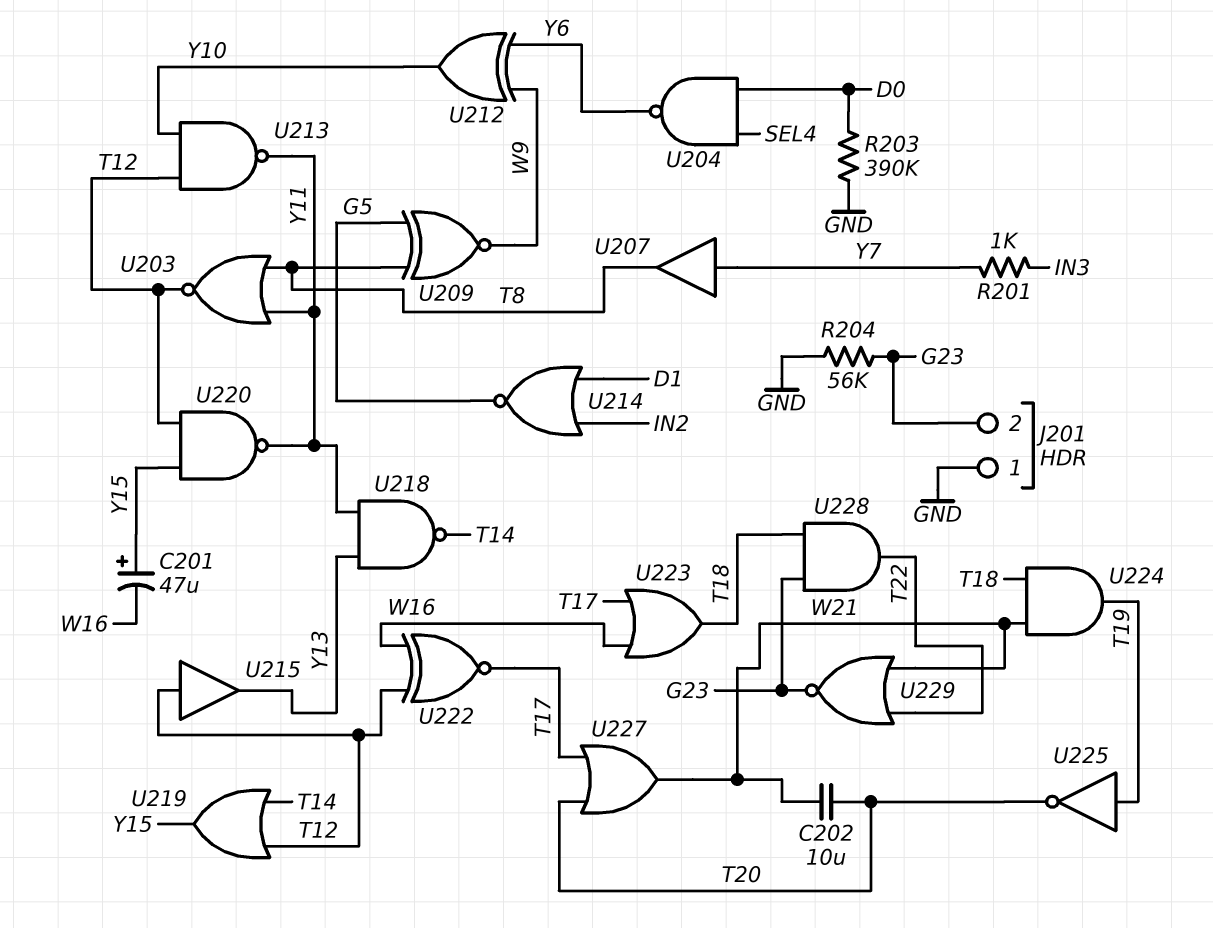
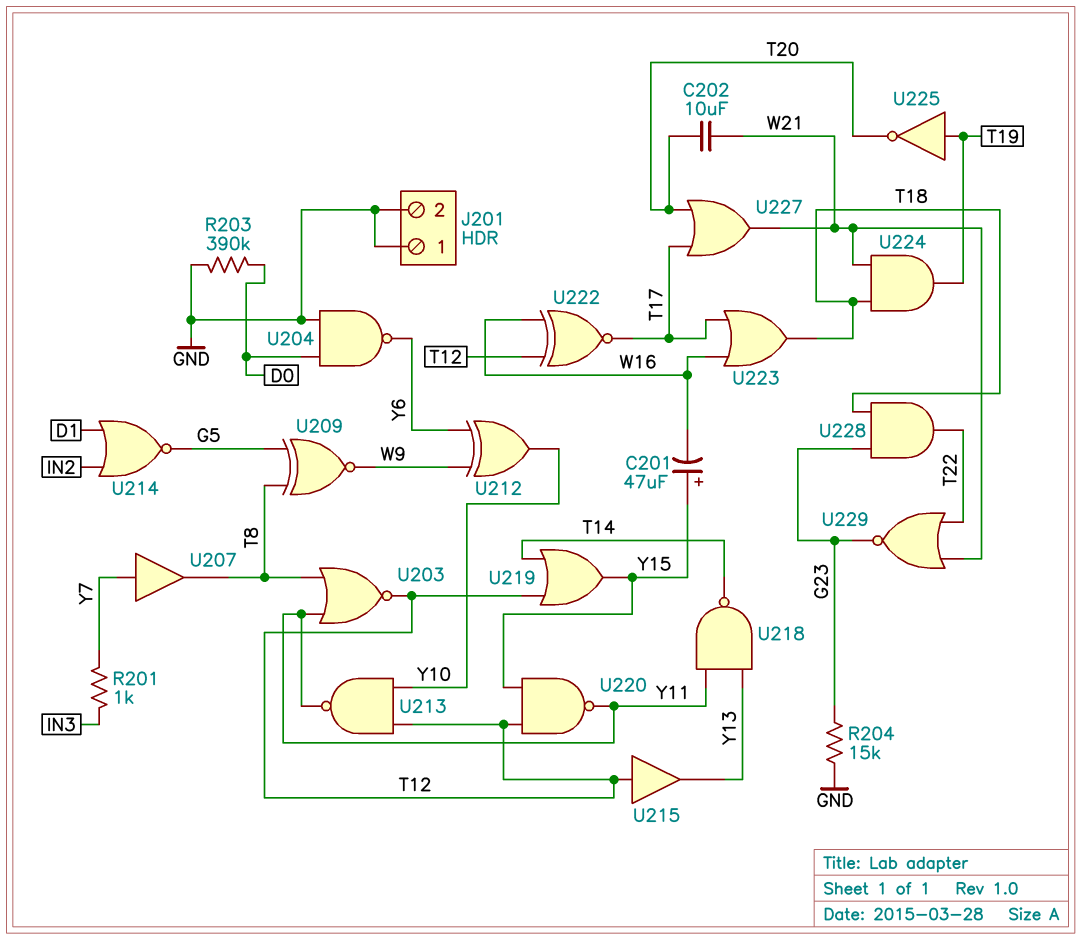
J201 pin 2: G23 -> GND
R204: 56k (G23, GND) -> 15k (G23, GND)
U204: NAND (in D0, in SEL4, out Y6) -> NAND (in D0, in GND, out Y6)

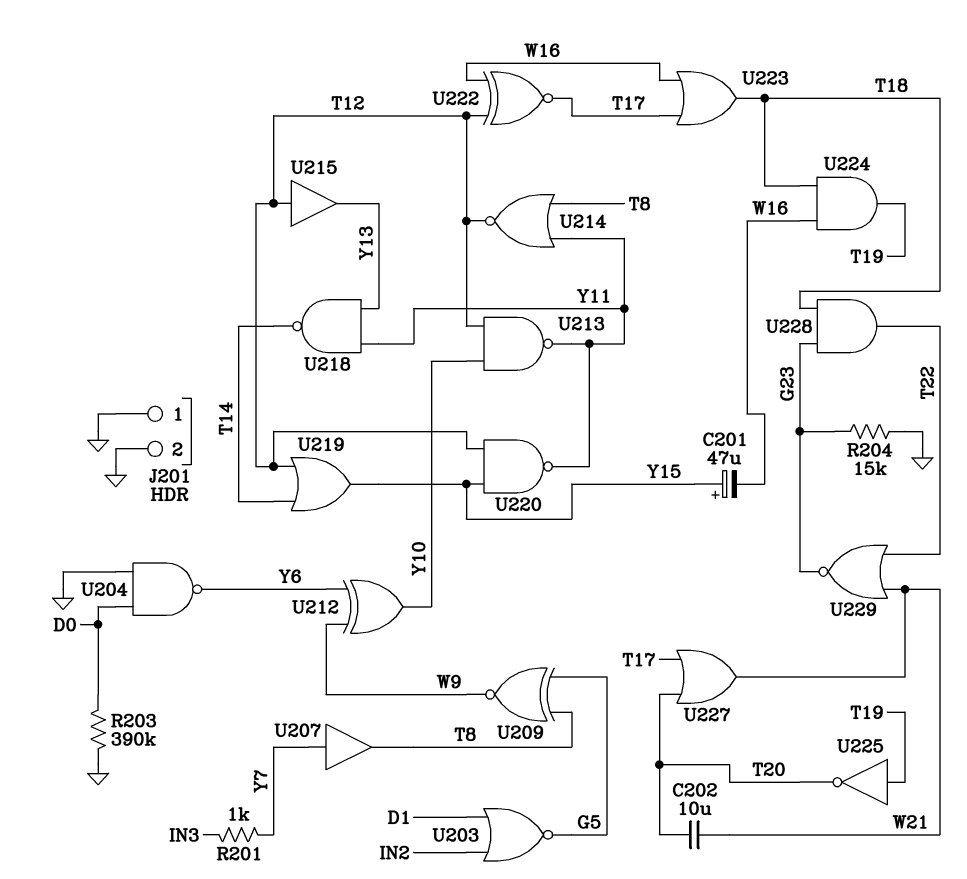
U203: NOR (in T8, in Y11, out T12) -> NOR (in D1, in IN2, out G5)
U214: NOR (in D1, in IN2, out G5) -> NOR (in T8, in Y11, out T12)
U224: AND (in T18, in W21, out T19) -> AND (in T18, in W16, out T19)

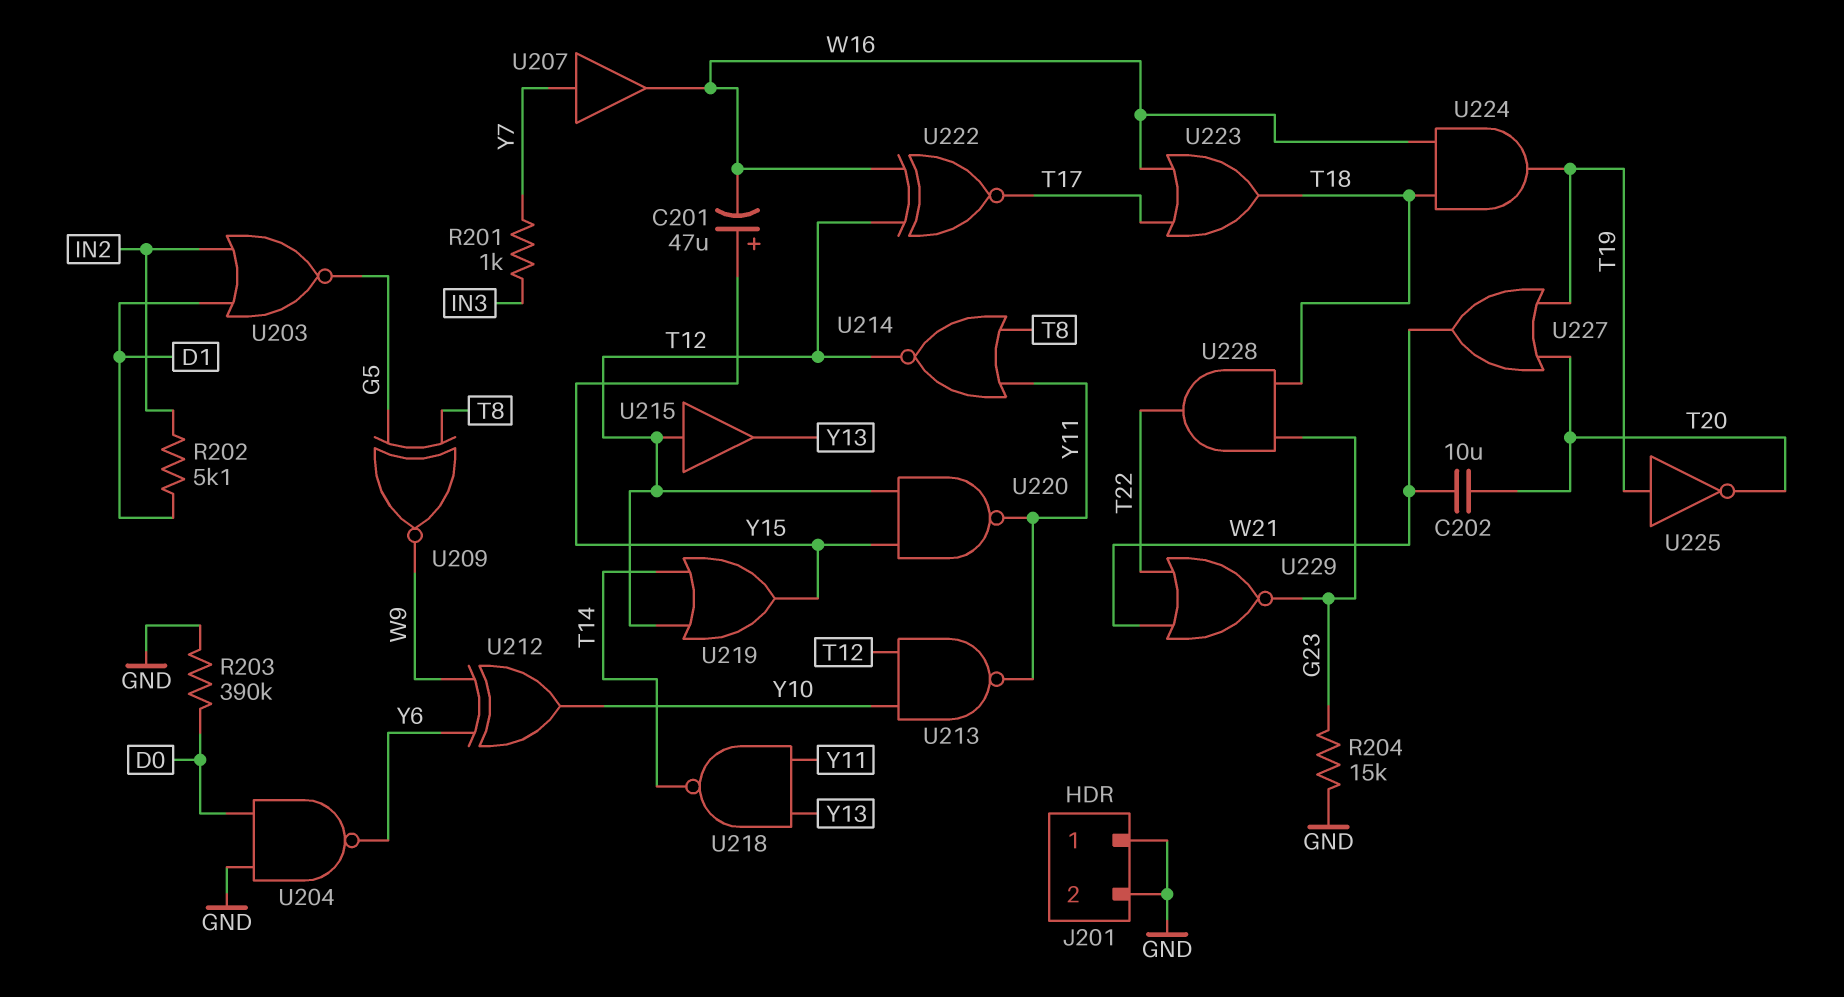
R202: none -> 5.1k (D1, IN2)
U207: buffer (in Y7, out T8) -> buffer (in Y7, out W16)
U227: OR (in T17, in T20, out W21) -> OR (in T19, in T20, out W21)

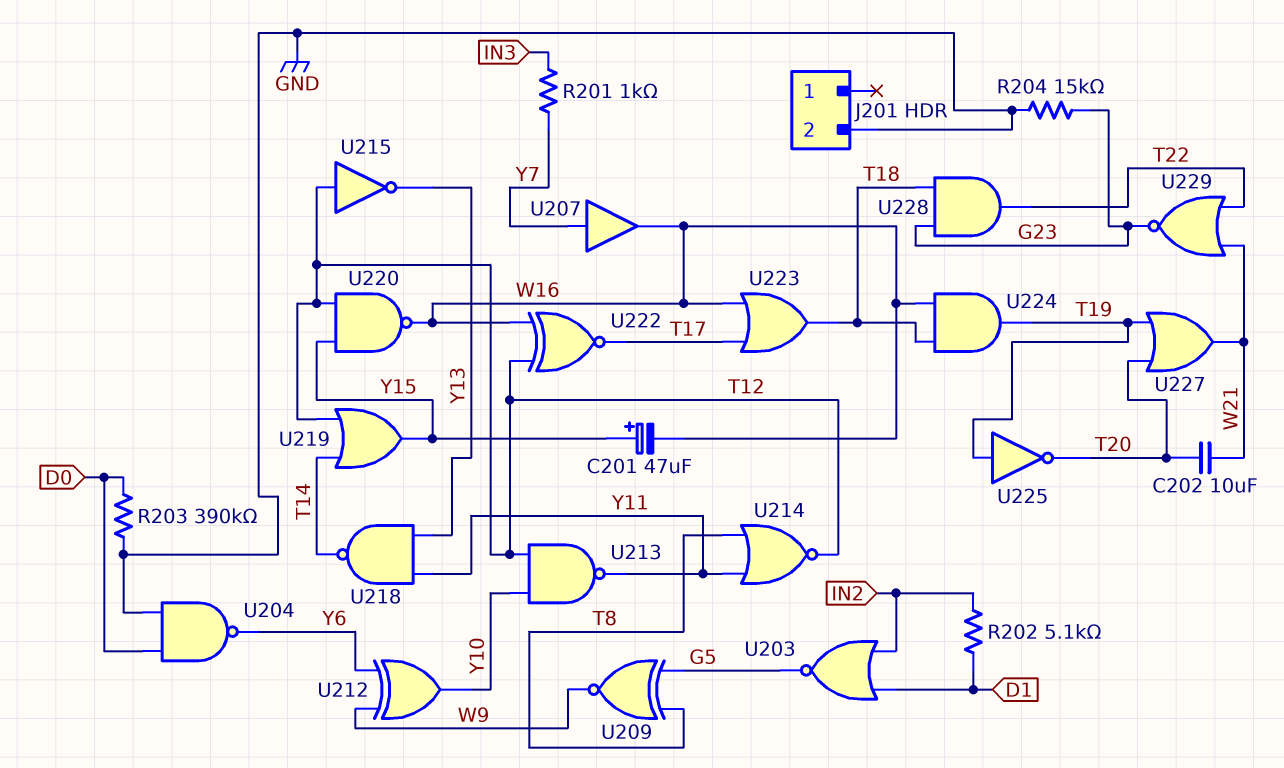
J201 pin 1: GND -> none
U215: buffer (in T12, out Y13) -> NOT (in T12, out Y13)
U220: NAND (in T12, in Y15, out Y11) -> NAND (in T12, in Y15, out W16)

